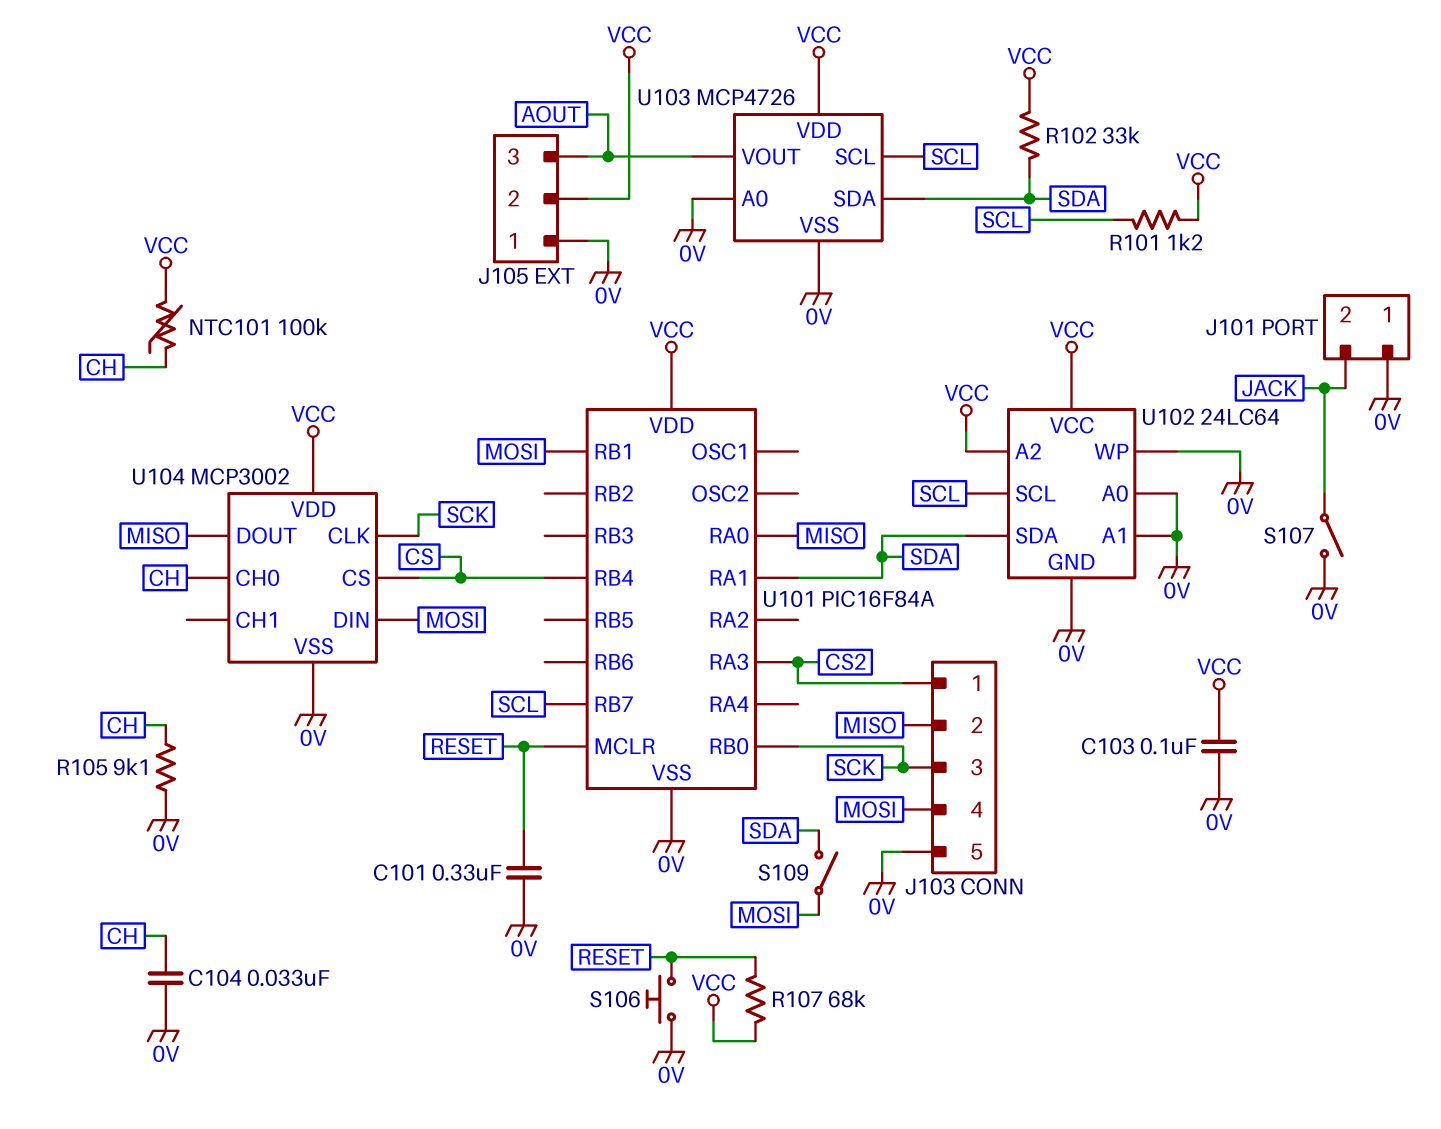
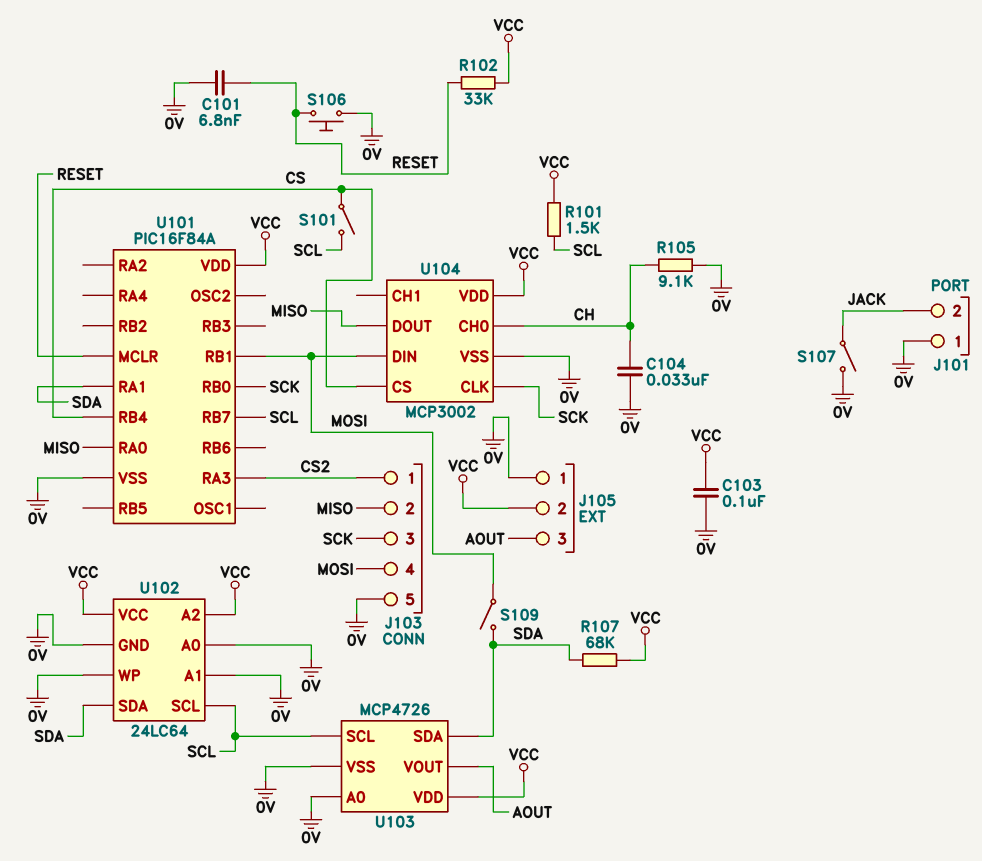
C101: 330nF (0V, RESET) -> 6.8nF (0V, RESET)
NTC101: 100k (CH, VCC) -> none
R101: 1.2k (SCL, VCC) -> 1.5k (SCL, VCC)
R102: 33k (SDA, VCC) -> 33k (RESET, VCC)
R107: 68k (RESET, VCC) -> 68k (SDA, VCC)
S101: none -> switch (CS, SCL)

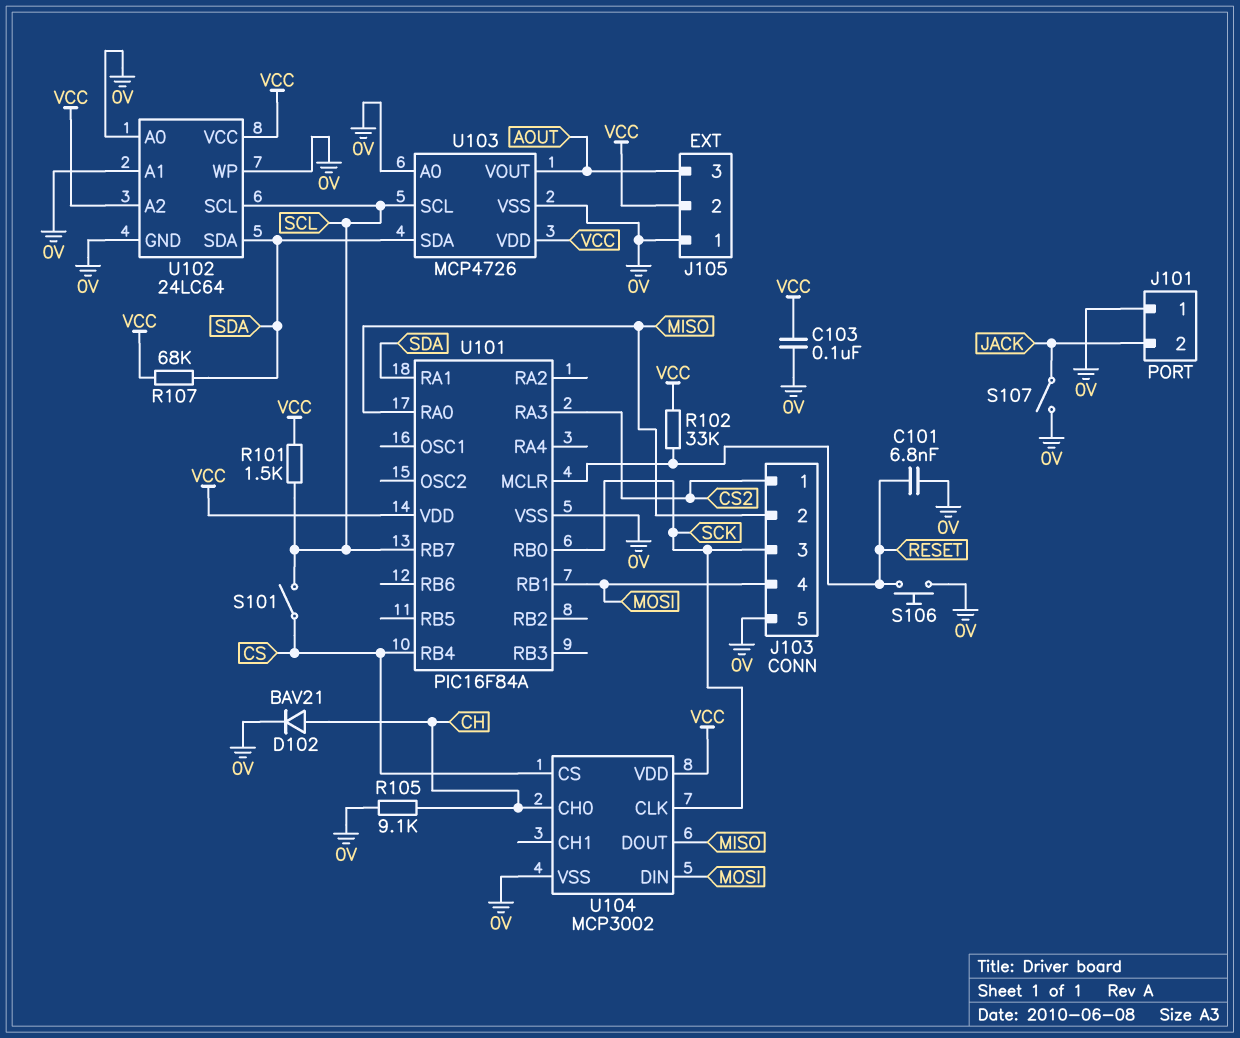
C104: 33nF (0V, CH) -> none
D102: none -> diode BAV21 (A CH, K 0V)
S109: switch (MOSI, SDA) -> none

